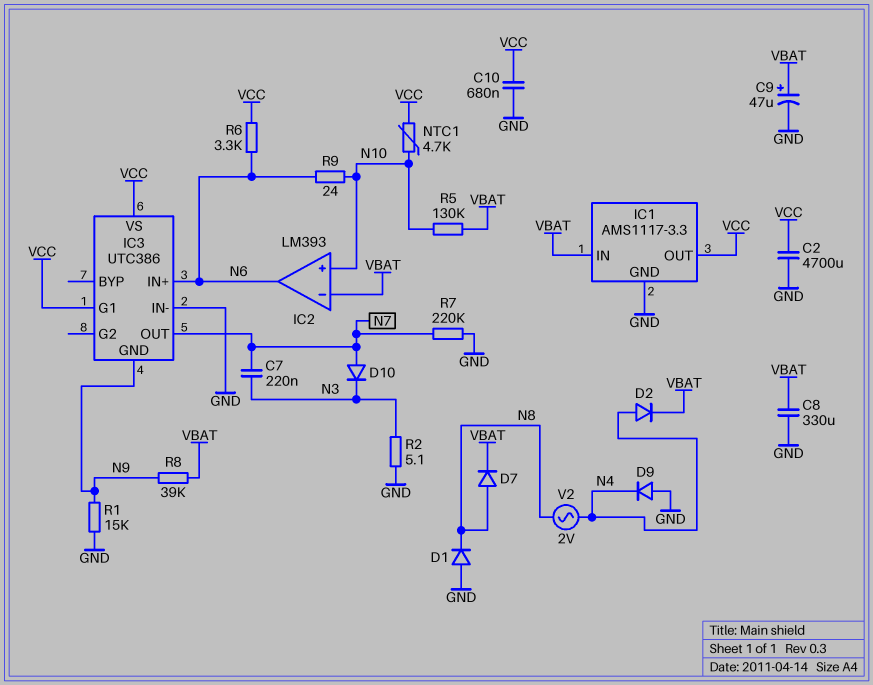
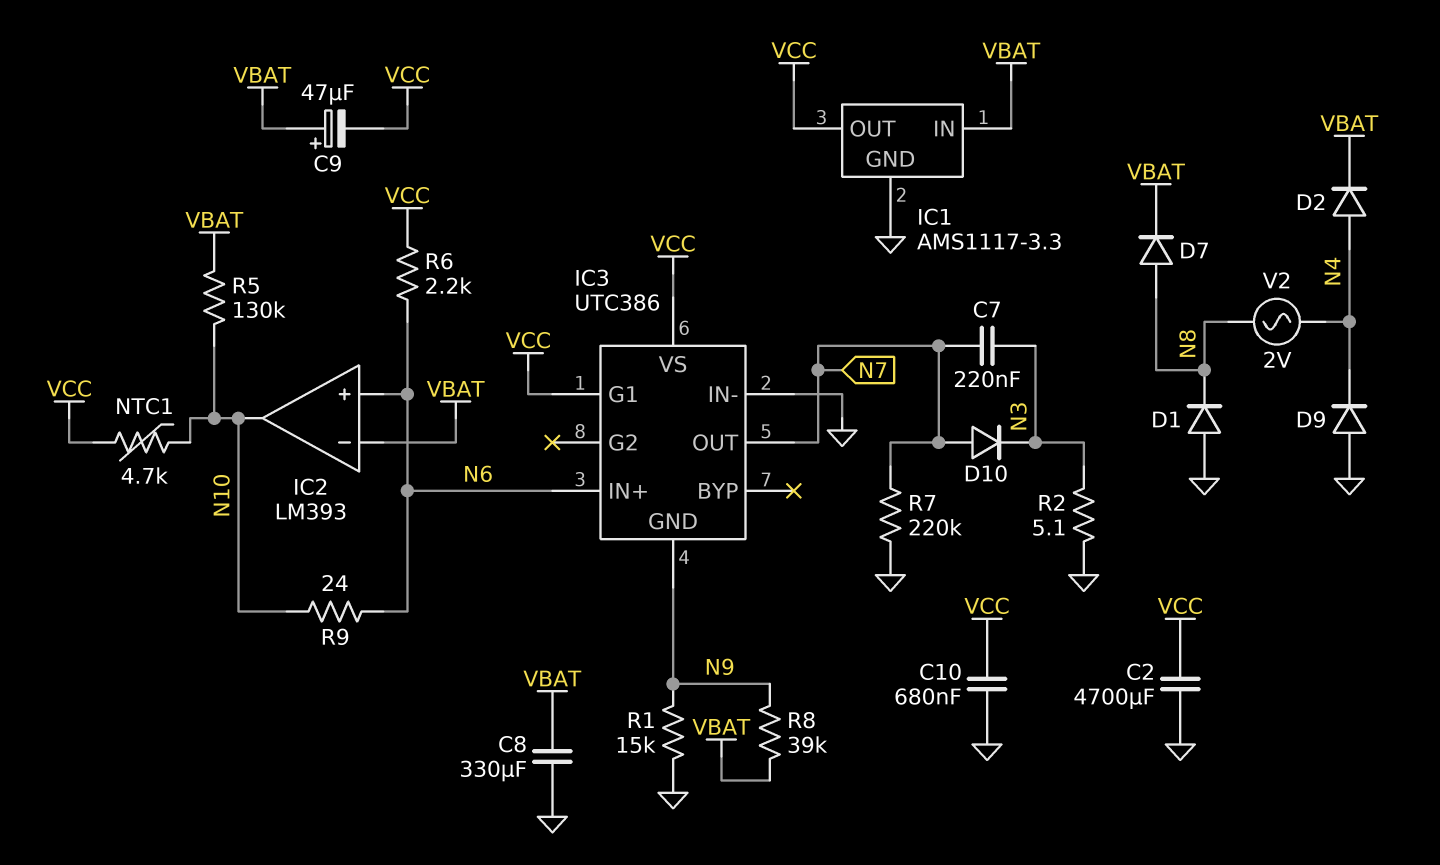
C9: 47uF (plus VBAT, minus GND) -> 47uF (plus VBAT, minus VCC)
IC2 pin in+: N10 -> N6
IC2 pin out: N6 -> N10
R6: 3.3k (N6, VCC) -> 2.2k (N6, VCC)

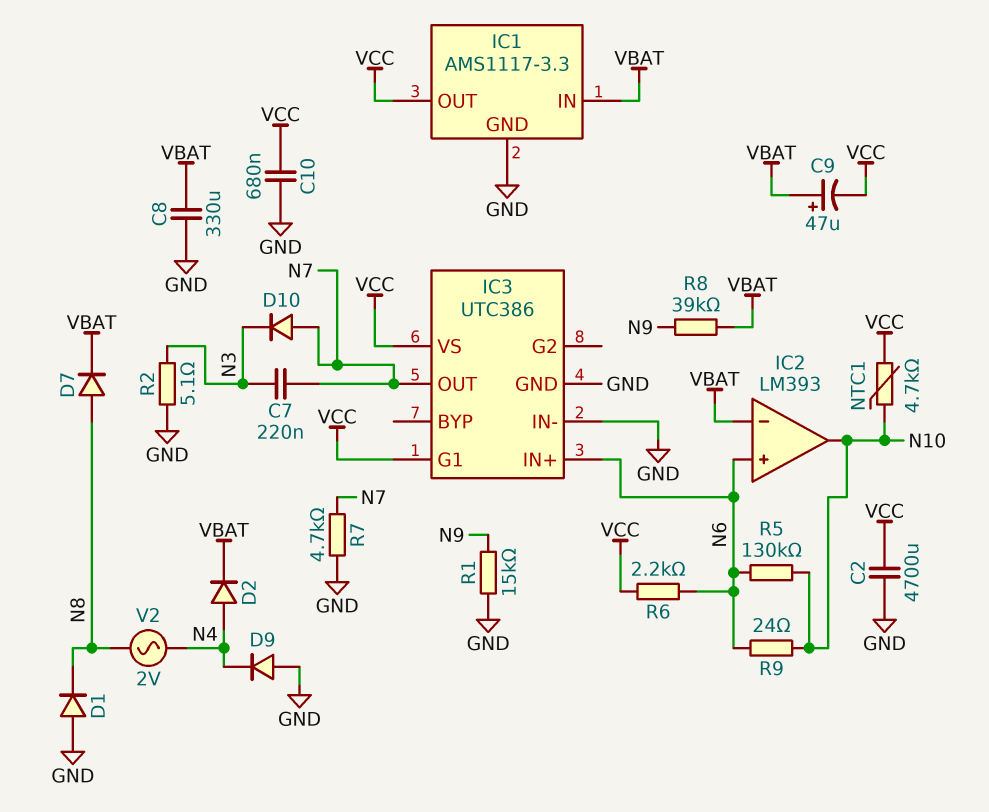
IC3 pin GND: N9 -> GND
R5: 130k (N10, VBAT) -> 130k (N6, N10)
R7: 220k (GND, N7) -> 4.7k (GND, N7)

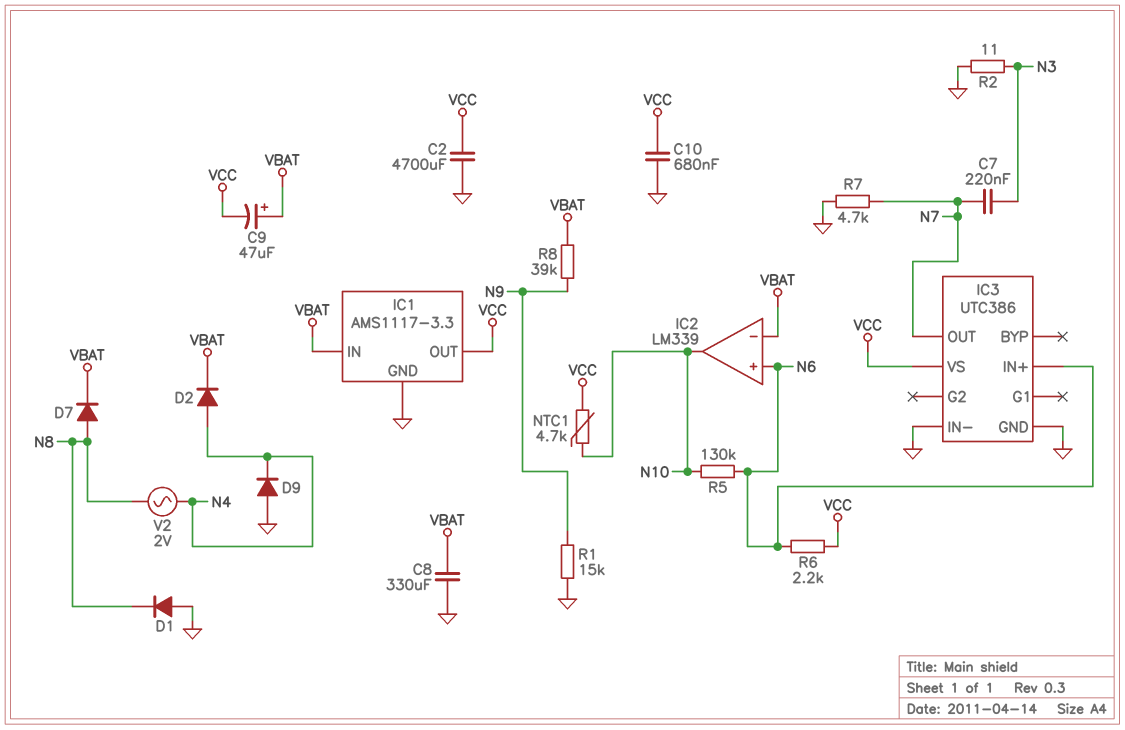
D10: diode (A N7, K N3) -> none
IC2: LM393 -> LM339
IC3 pin G1: VCC -> none
R2: 5.1 (GND, N3) -> 11 (GND, N3)
R9: 24 (N6, N10) -> none

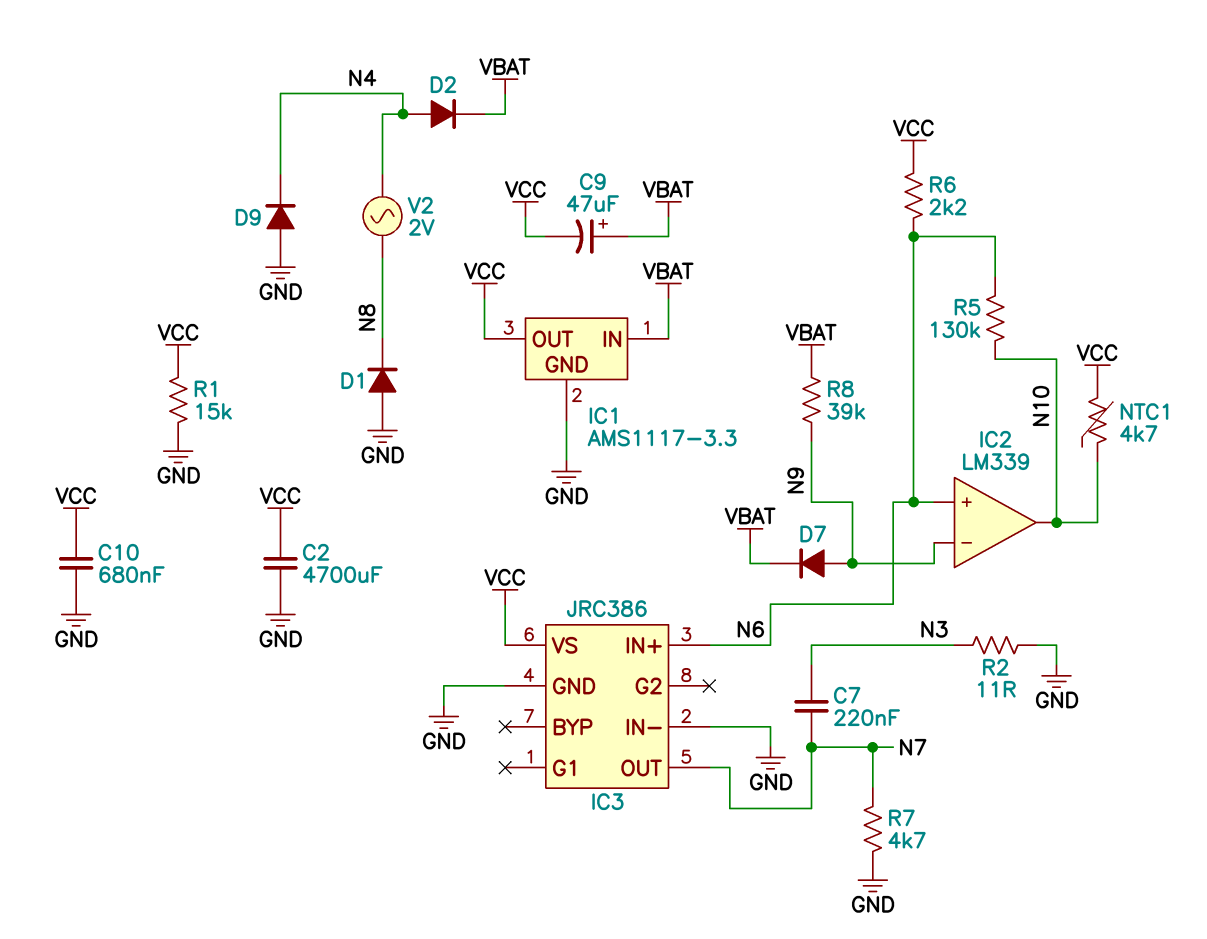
C8: 330uF (GND, VBAT) -> none
D7: diode (A N8, K VBAT) -> diode (A N9, K VBAT)
IC2 pin in-: VBAT -> N9
IC3: UTC386 -> JRC386
R1: 15k (GND, N9) -> 15k (GND, VCC)

